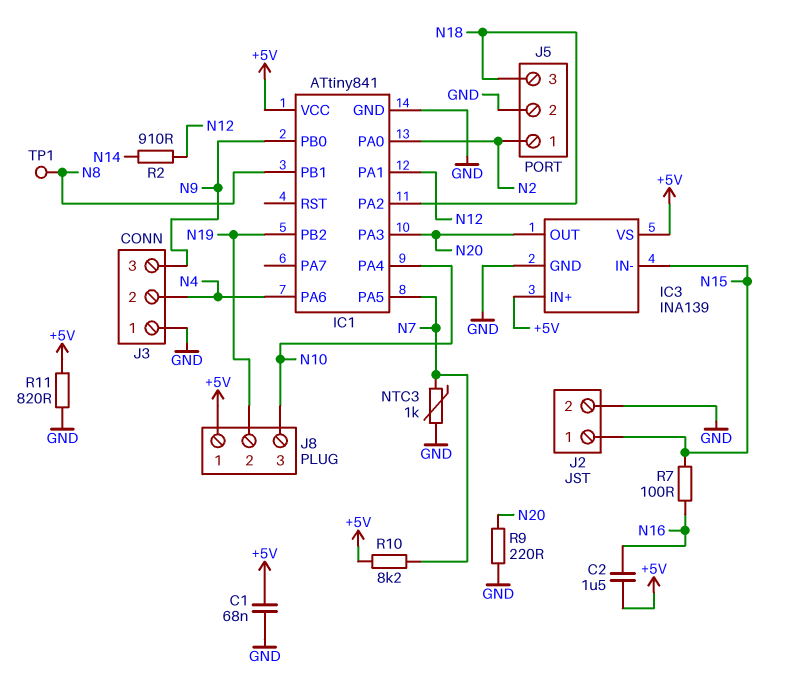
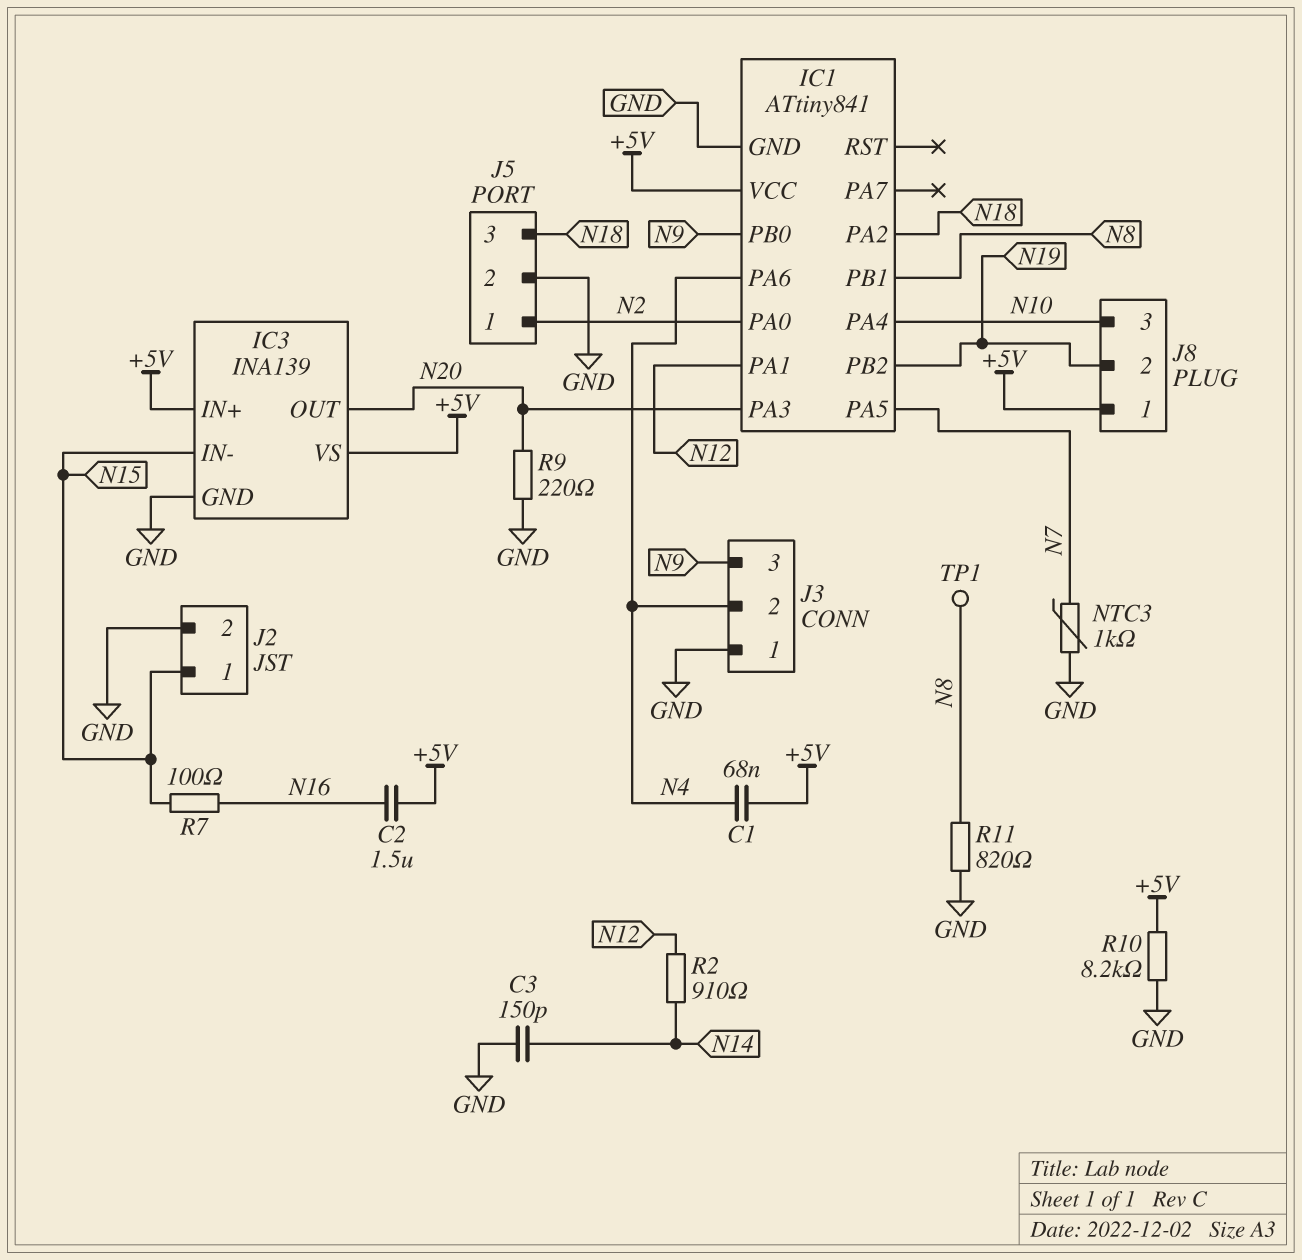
C1: 68nF (+5V, GND) -> 68nF (+5V, N4)
C3: none -> 150pF (GND, N14)
R10: 8.2k (+5V, N7) -> 8.2k (+5V, GND)
R11: 820 (+5V, GND) -> 820 (GND, N8)

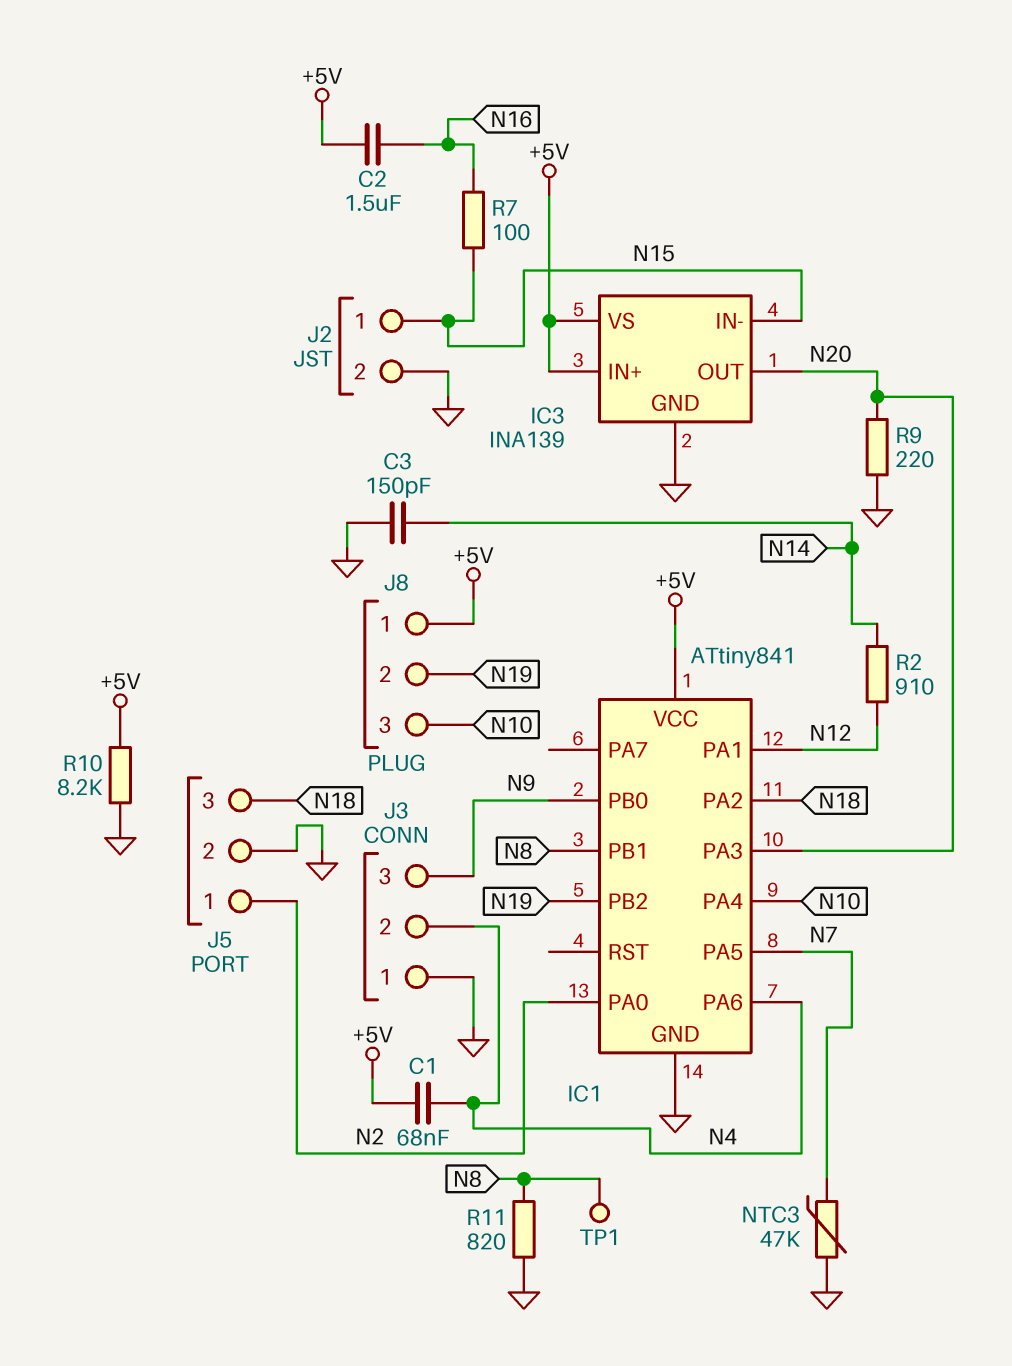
NTC3: 1k (GND, N7) -> 47k (GND, N7)

